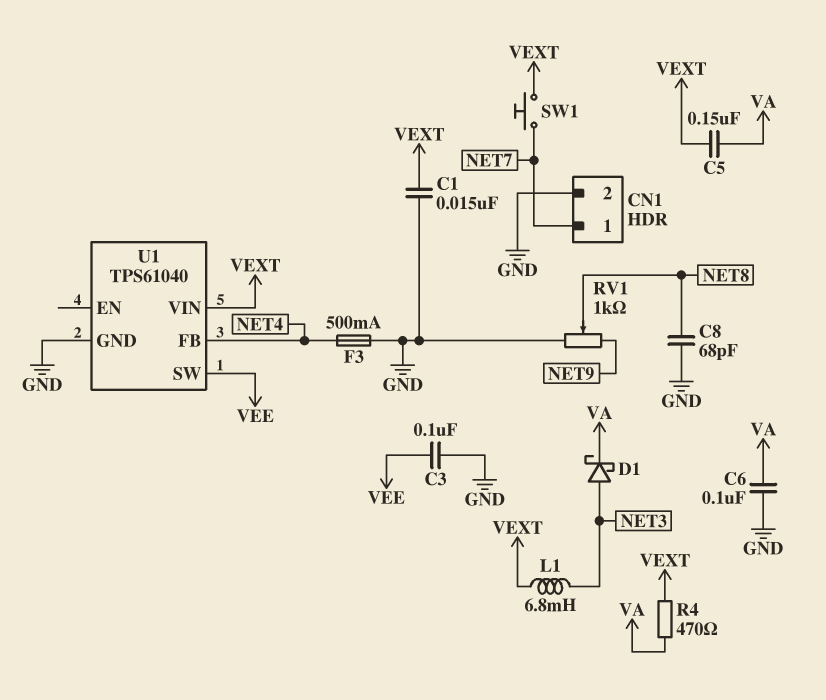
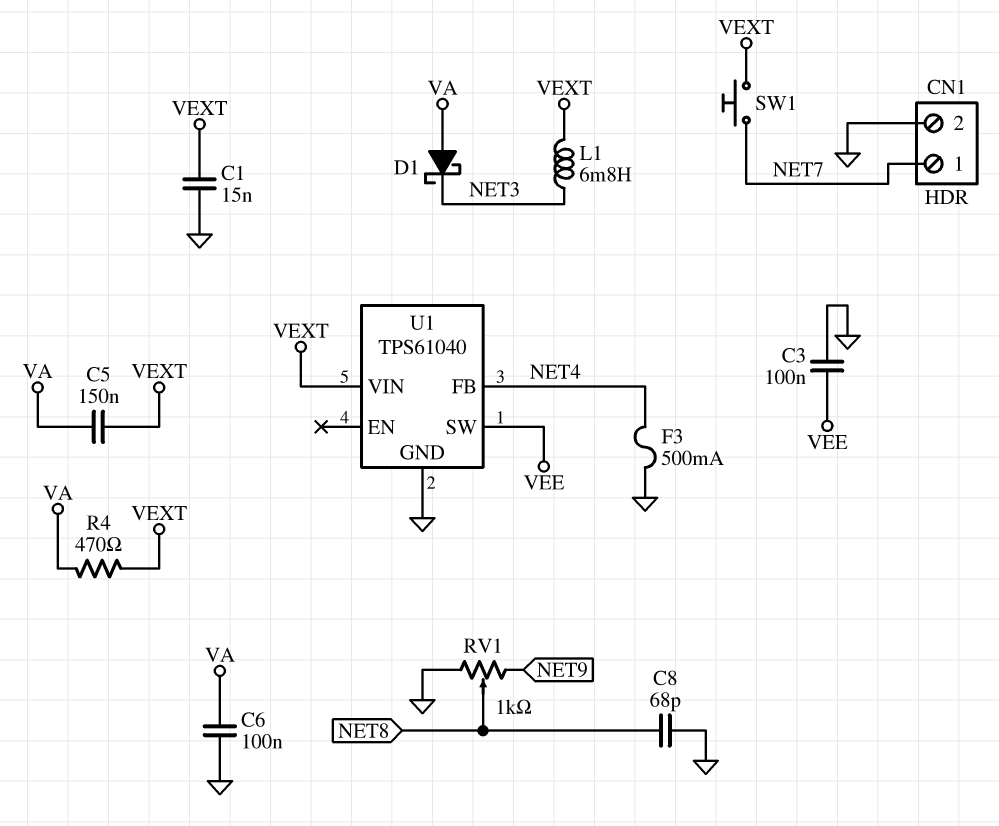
D1: schottky (A NET3, K VA) -> schottky (A VA, K NET3)

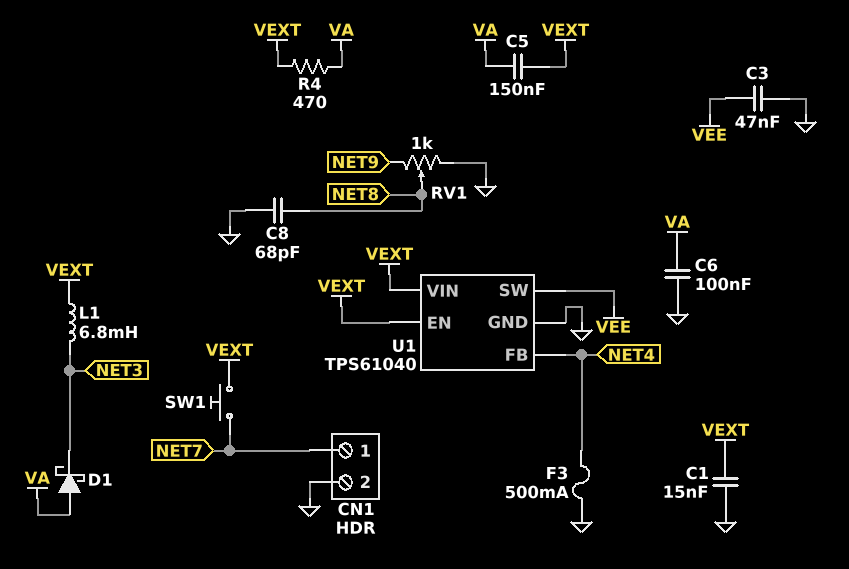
C3: 100nF (GND, VEE) -> 47nF (GND, VEE)
U1 pin EN: none -> VEXT

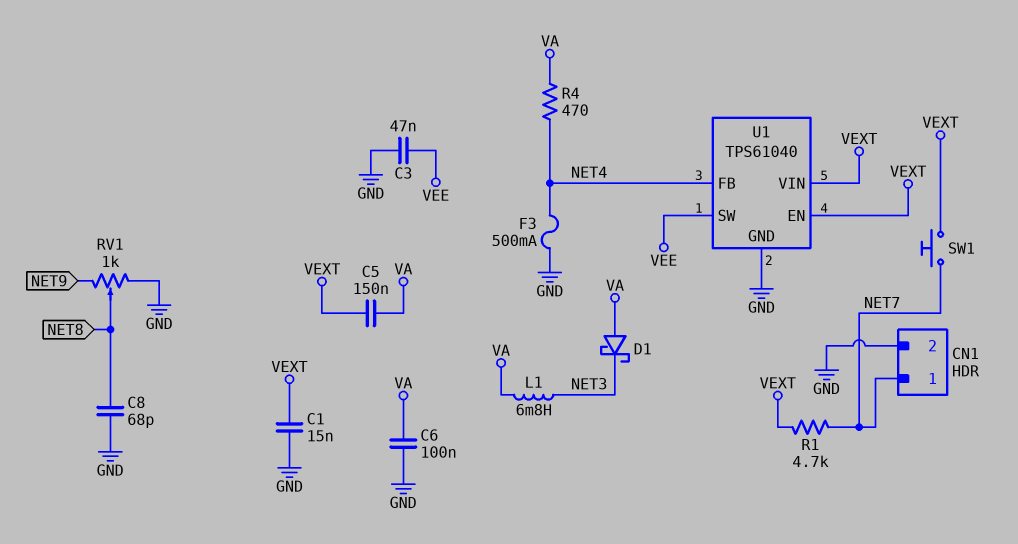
L1: 6.8mH (NET3, VEXT) -> 6.8mH (NET3, VA)
R1: none -> 4.7k (NET7, VEXT)
R4: 470 (VA, VEXT) -> 470 (NET4, VA)

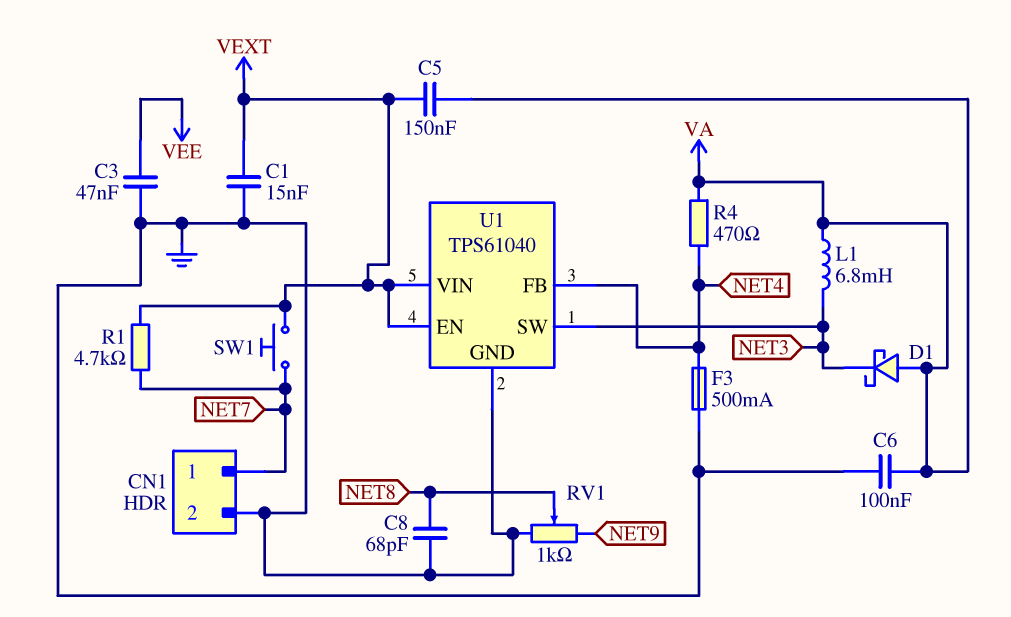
U1 pin SW: VEE -> NET3

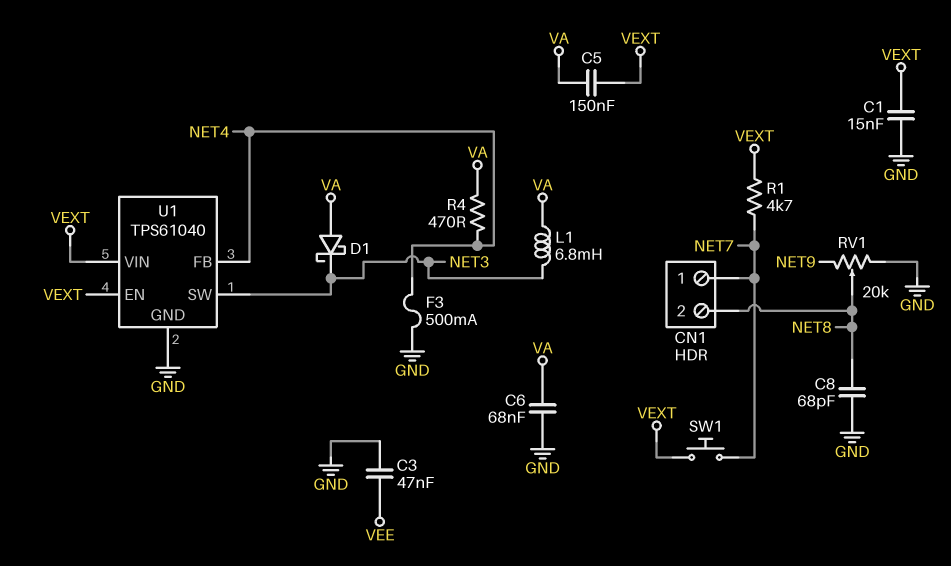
C6: 100nF (GND, VA) -> 68nF (GND, VA)
CN1 pin 2: GND -> NET8
RV1: 1k (GND, NET9, wiper NET8) -> 20k (GND, NET9, wiper NET8)

